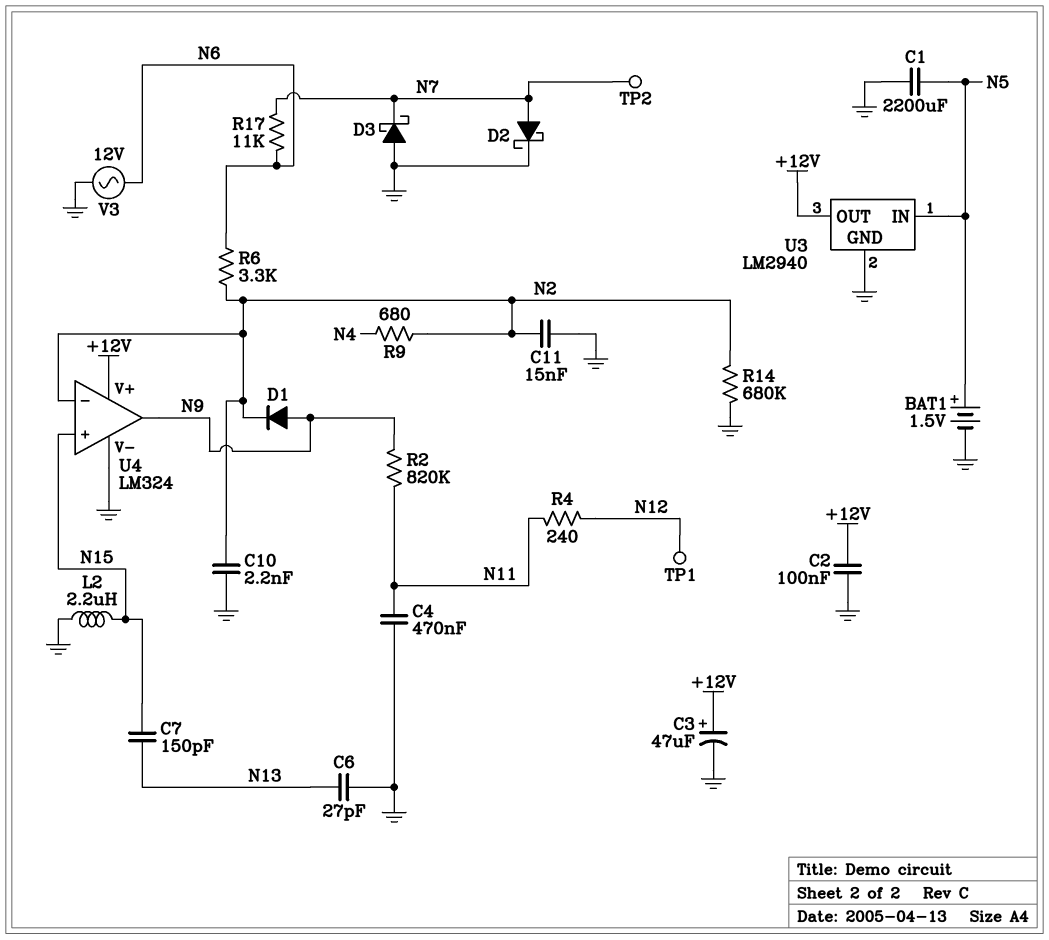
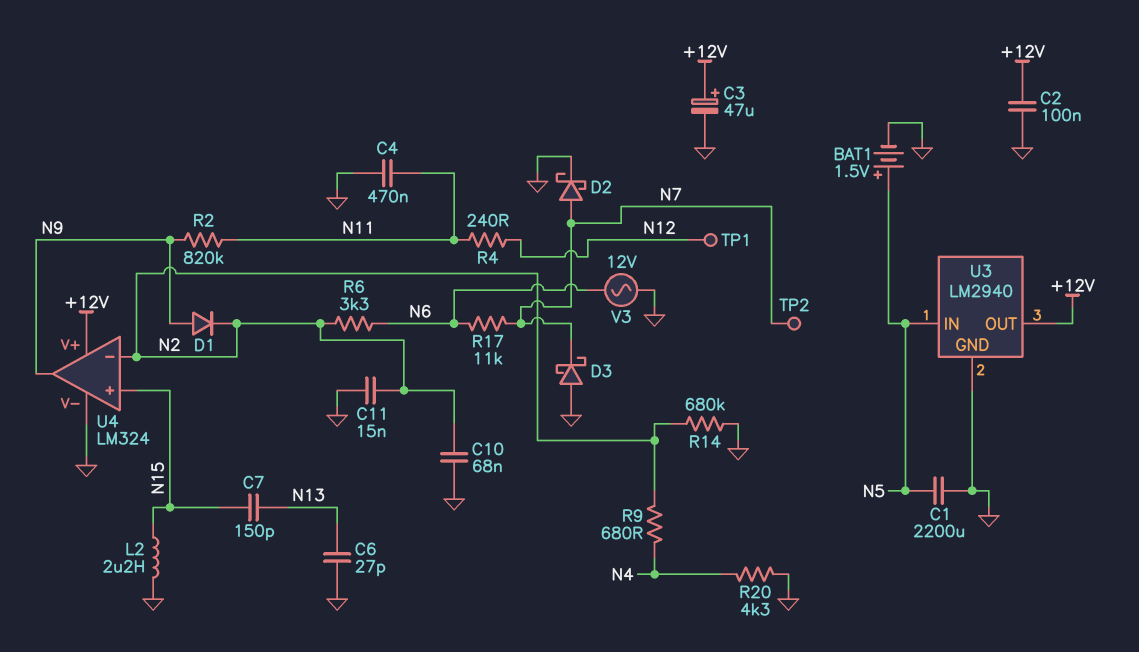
C10: 2.2nF (GND, N2) -> 68nF (GND, N2)
R20: none -> 4.3k (GND, N4)

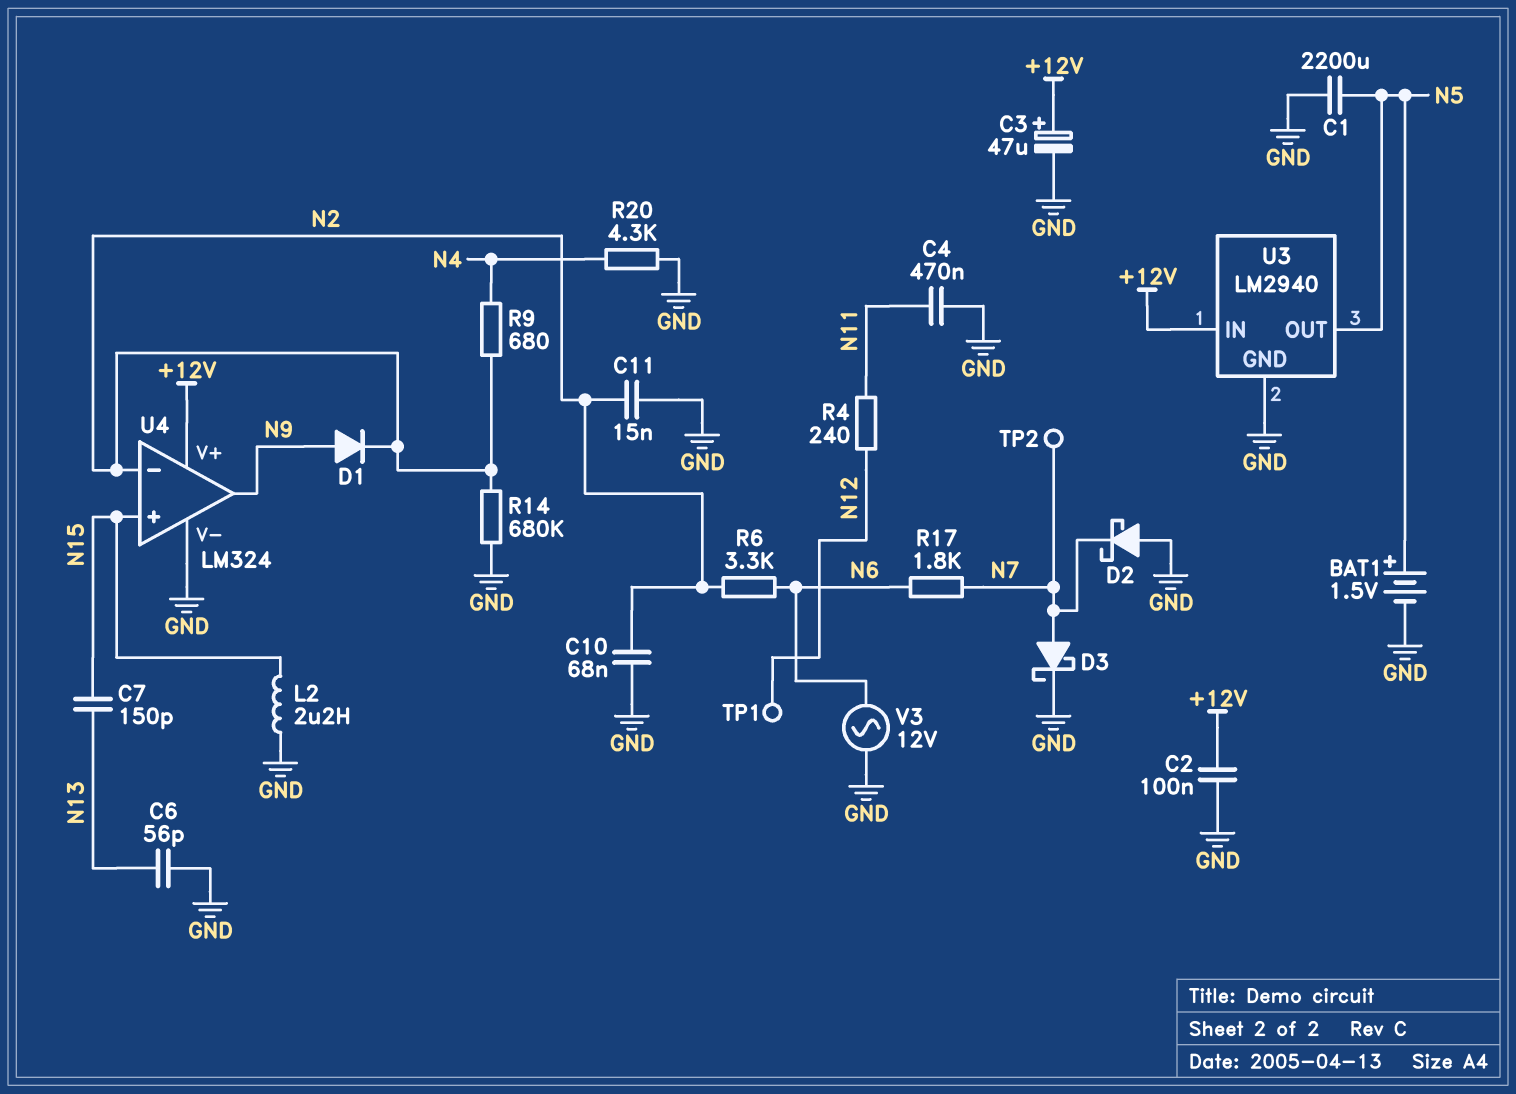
C6: 27pF (GND, N13) -> 56pF (GND, N13)
D2: schottky (A N7, K GND) -> schottky (A GND, K N7)
D3: schottky (A GND, K N7) -> schottky (A N7, K GND)
R2: 820k (N9, N11) -> none
R17: 11k (N6, N7) -> 1.8k (N6, N7)
U3 pin IN: N5 -> +12V
U3 pin OUT: +12V -> N5

